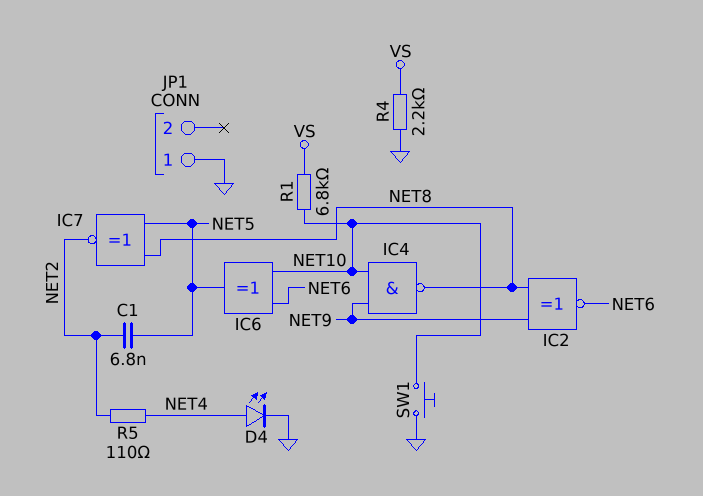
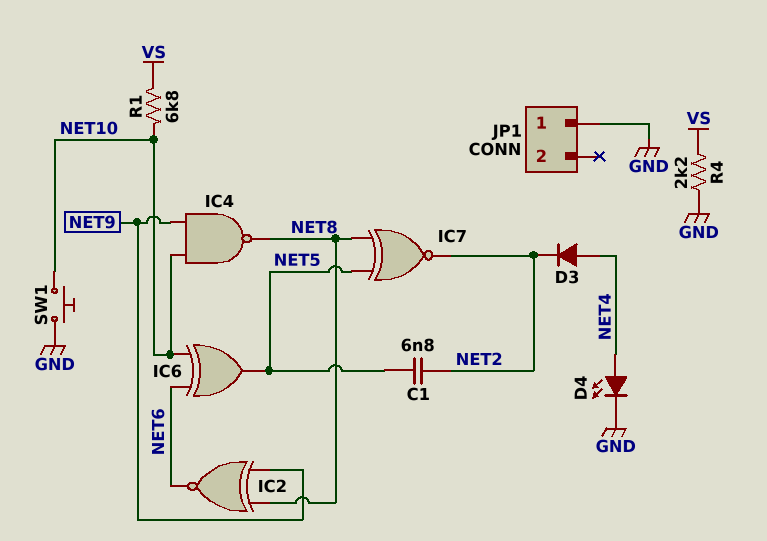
D3: none -> diode (A NET4, K NET2)
R5: 110 (NET2, NET4) -> none

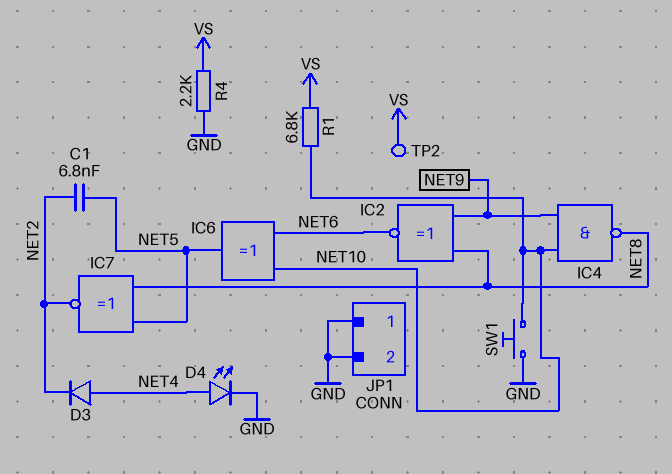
JP1 pin 2: none -> GND
TP2: none -> test point (VS)

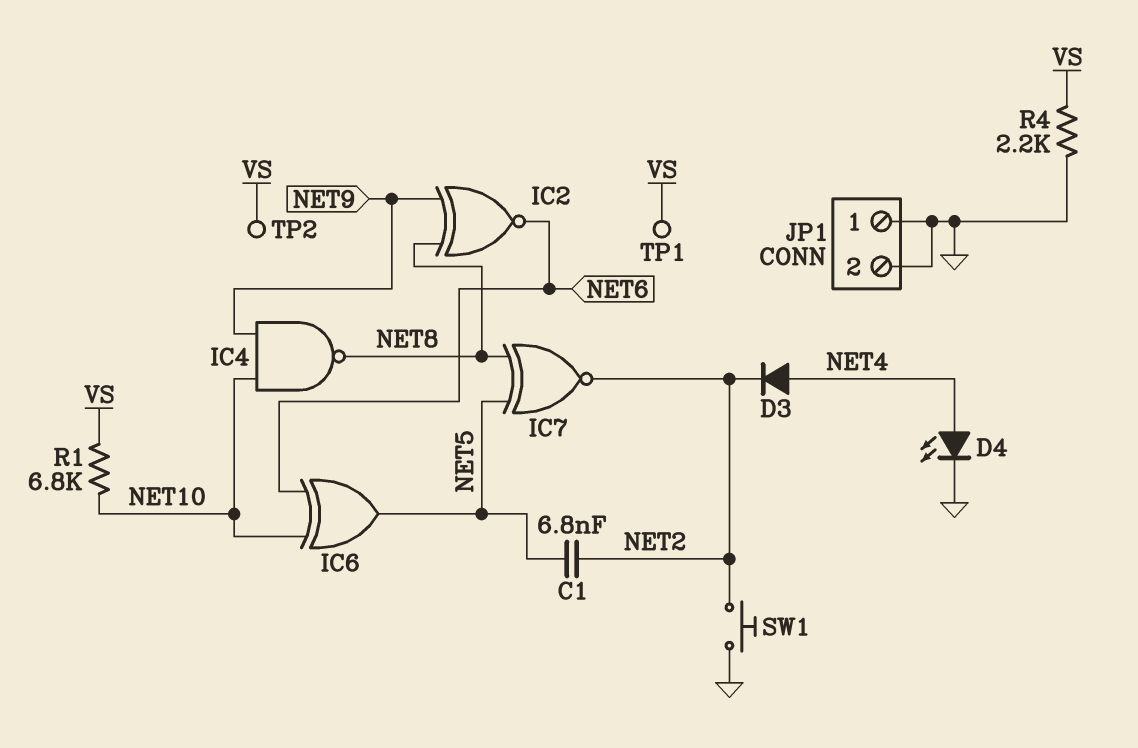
SW1: button (GND, NET10) -> button (GND, NET2)
TP1: none -> test point (VS)

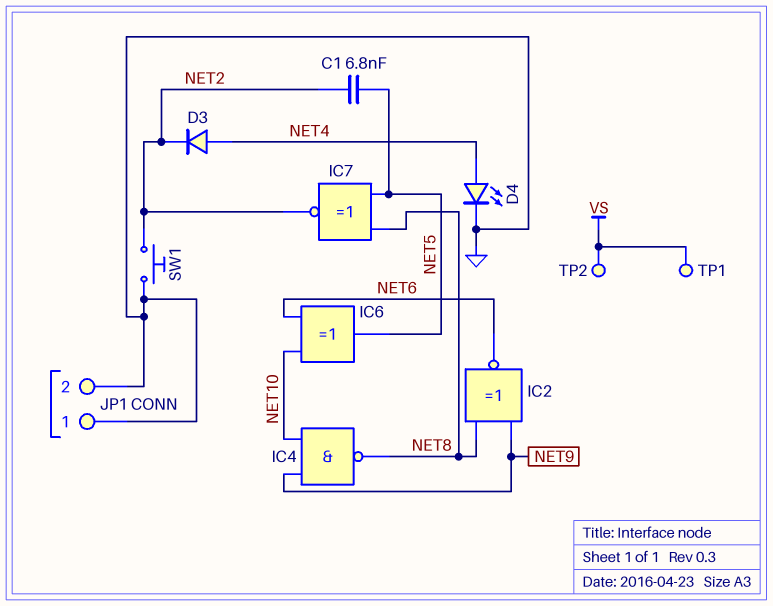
R1: 6.8k (NET10, VS) -> none
R4: 2.2k (GND, VS) -> none

